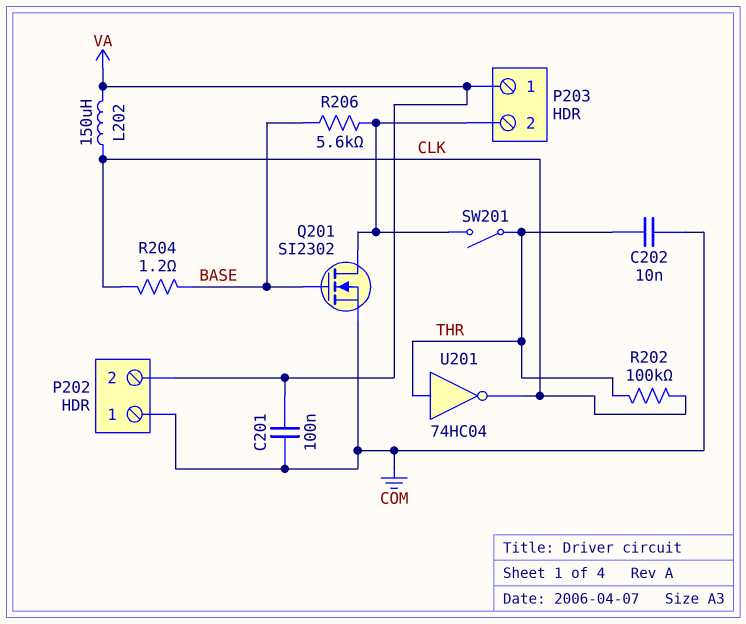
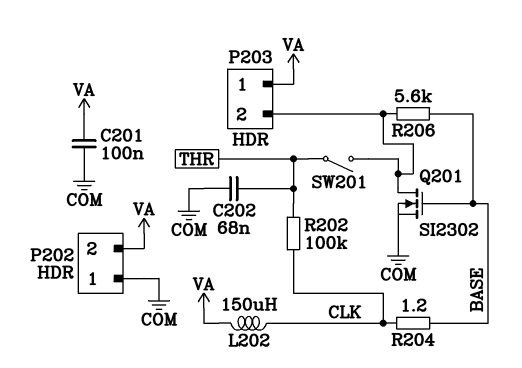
C202: 10nF (COM, THR) -> 68nF (COM, THR)
U201: NOT 74HC04 (in THR, out CLK) -> none

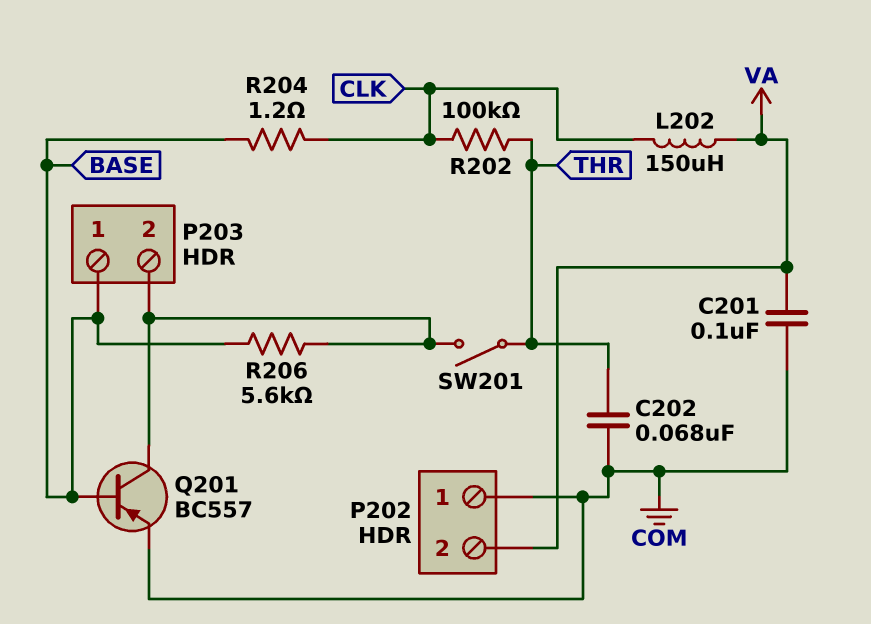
P203 pin 1: VA -> BASE
Q201: NMOS SI2302 (G BASE, D P203/2, S COM) -> PNP BC557 (B BASE, C P203/2, E COM)

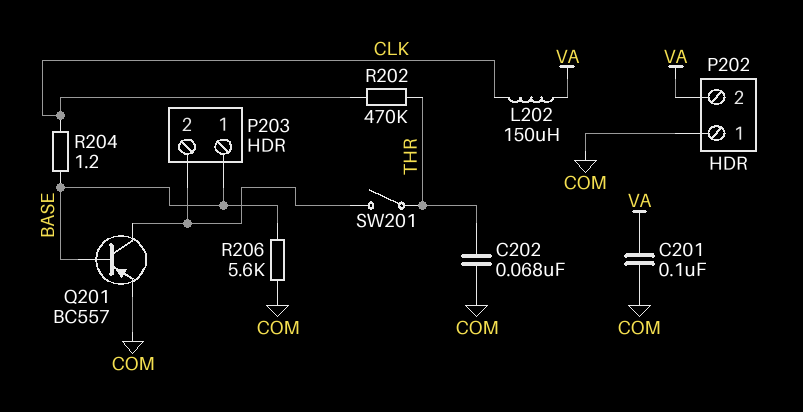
R202: 100k (CLK, THR) -> 470k (CLK, THR)
R206: 5.6k (BASE, P203/2) -> 5.6k (BASE, COM)

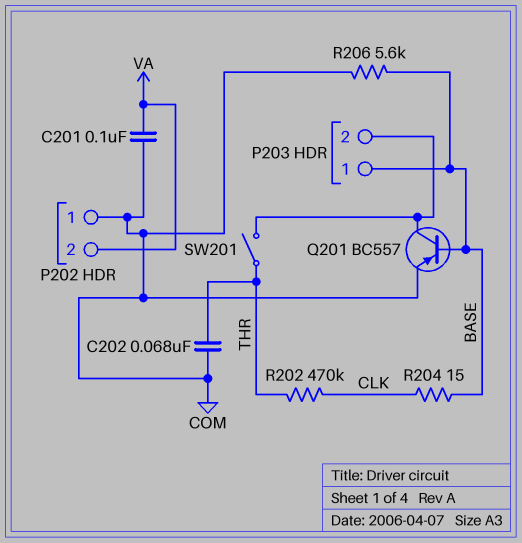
L202: 150uH (CLK, VA) -> none
R204: 1.2 (BASE, CLK) -> 15 (BASE, CLK)

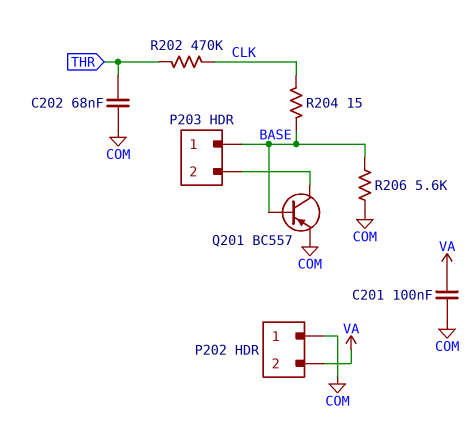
SW201: switch (P203/2, THR) -> none

